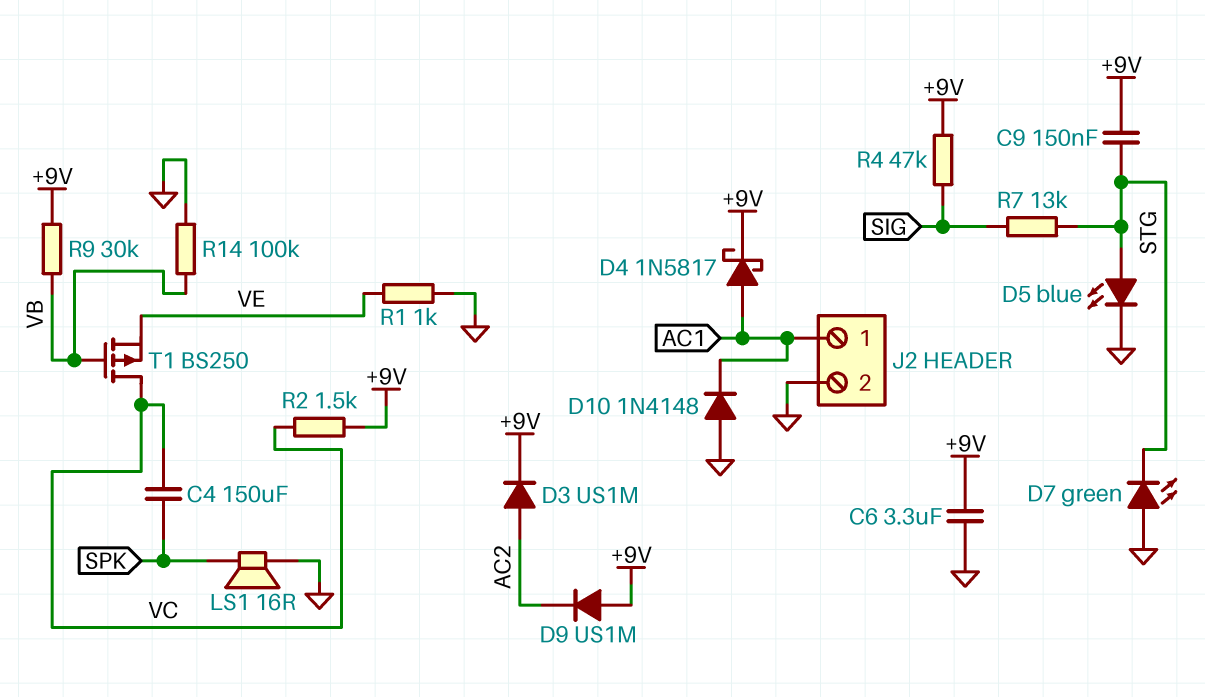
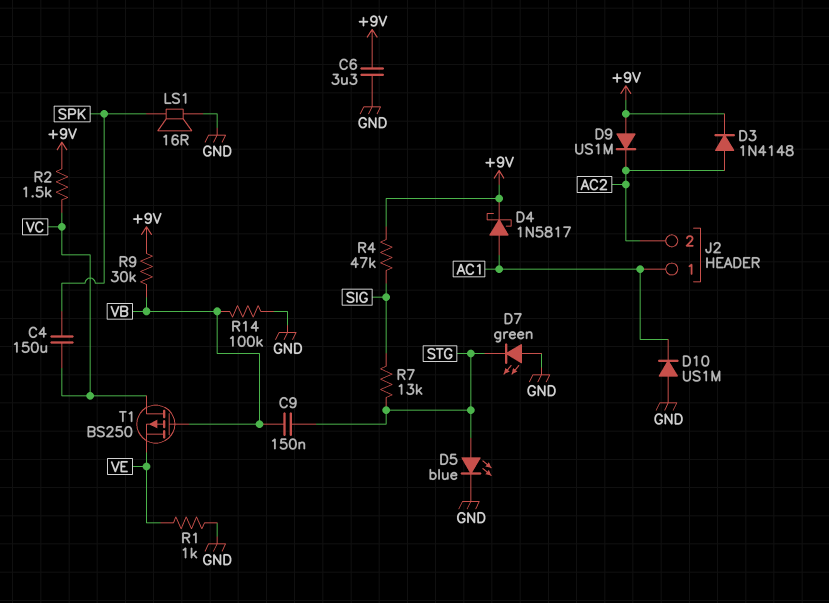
C9: 150nF (+9V, STG) -> 150nF (STG, VB)
D3: diode US1M (A AC2, K +9V) -> diode 1N4148 (A AC2, K +9V)
D10: diode 1N4148 (A GND, K AC1) -> diode US1M (A GND, K AC1)
J2 pin 2: GND -> AC2

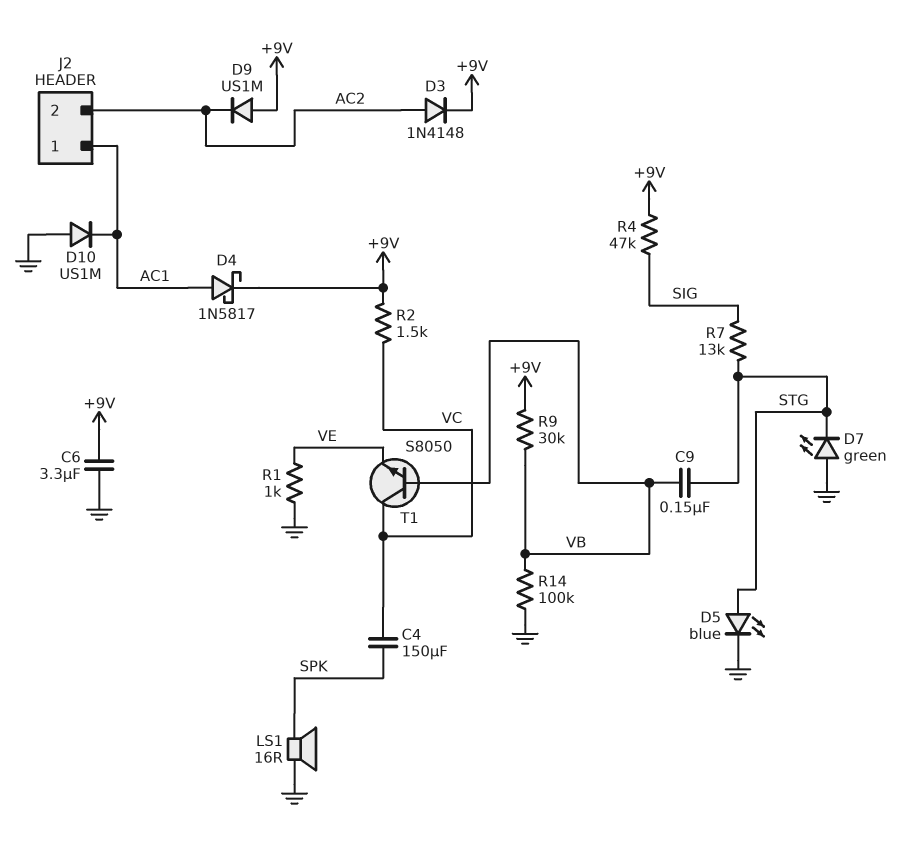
T1: PMOS BS250 (G VB, D VC, S VE) -> NPN S8050 (B VB, C VC, E VE)

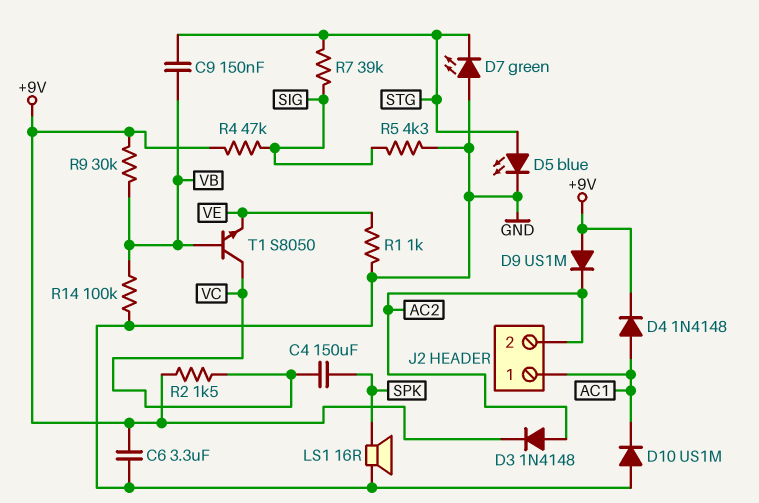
D4: schottky 1N5817 (A AC1, K +9V) -> diode 1N4148 (A AC1, K +9V)
R5: none -> 4.3k (GND, SIG)
R7: 13k (SIG, STG) -> 39k (SIG, STG)

